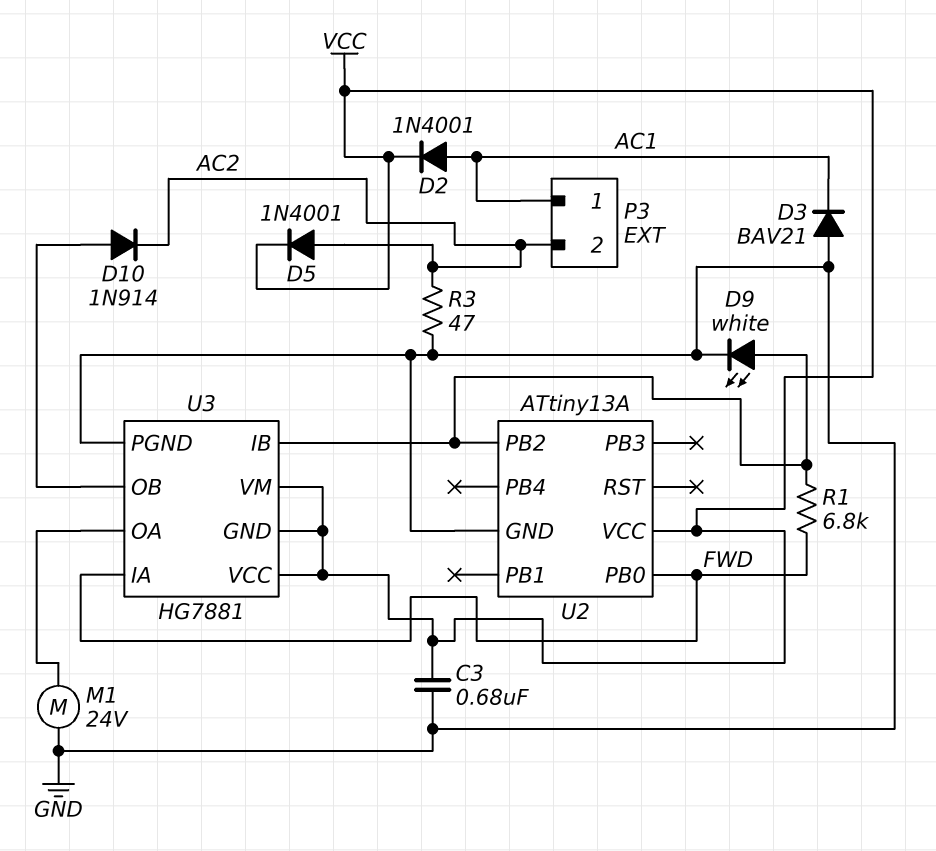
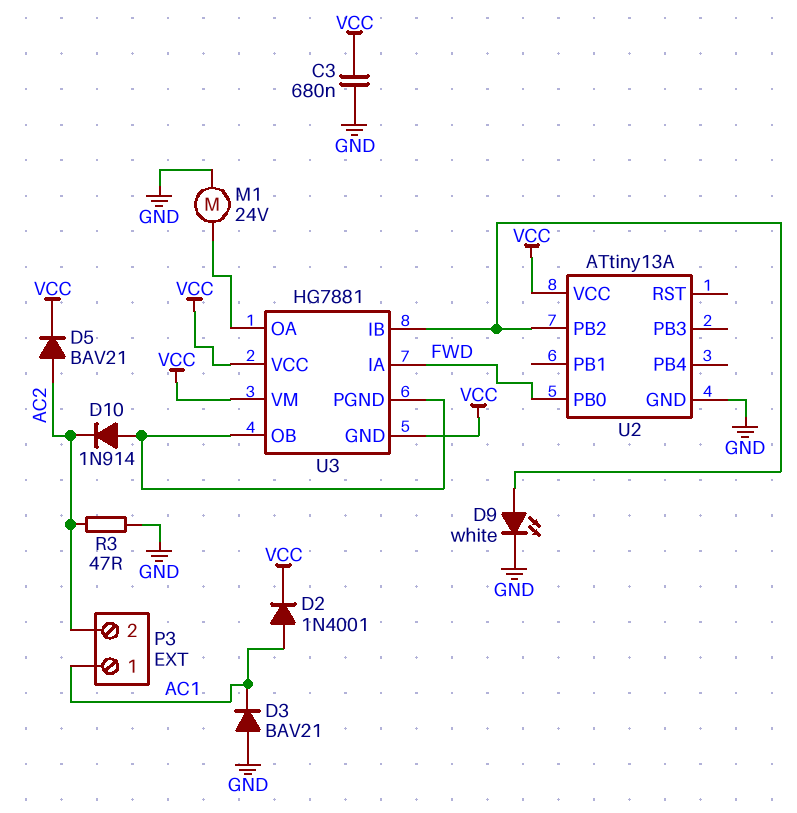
D5: diode 1N4001 (A AC2, K VCC) -> diode BAV21 (A AC2, K VCC)
R1: 6.8k (FWD, U2/PB2) -> none
U3 pin PGND: GND -> U3/OB

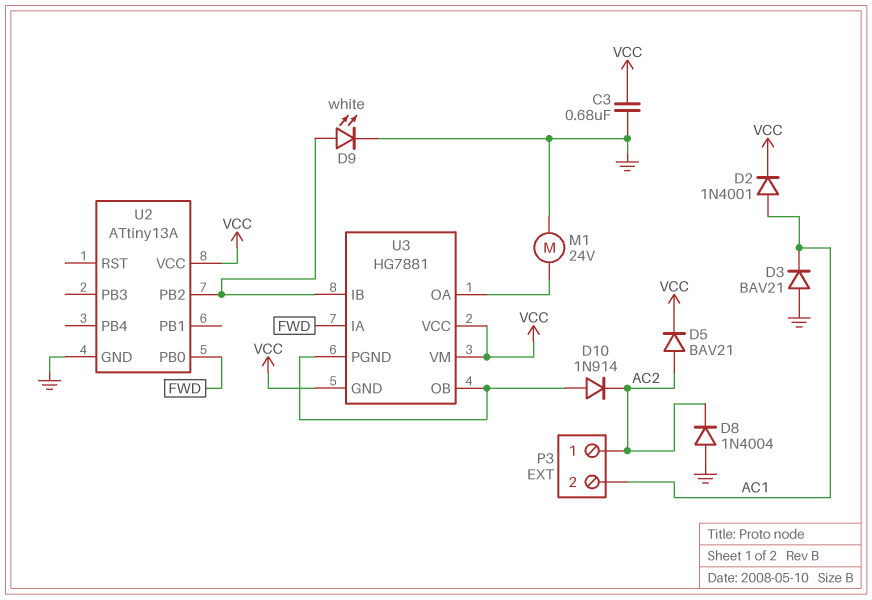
D8: none -> diode 1N4004 (A GND, K AC2)
P3 pin 1: AC1 -> AC2
P3 pin 2: AC2 -> AC1
R3: 47 (AC2, GND) -> none

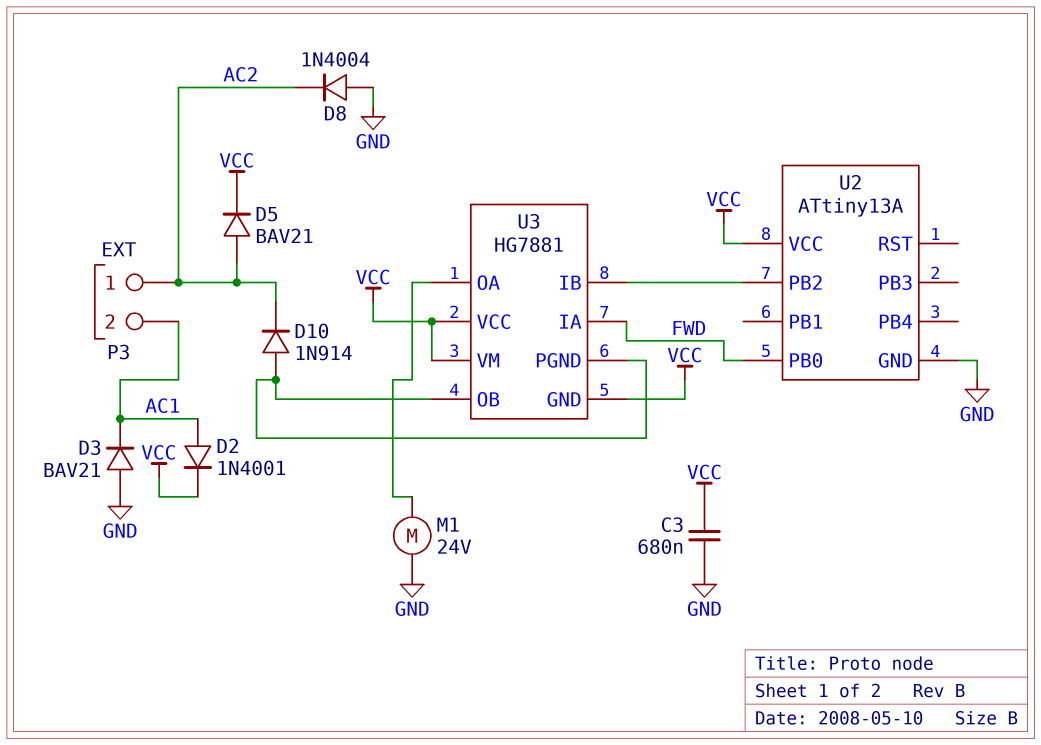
D9: LED white (A U2/PB2, K GND) -> none

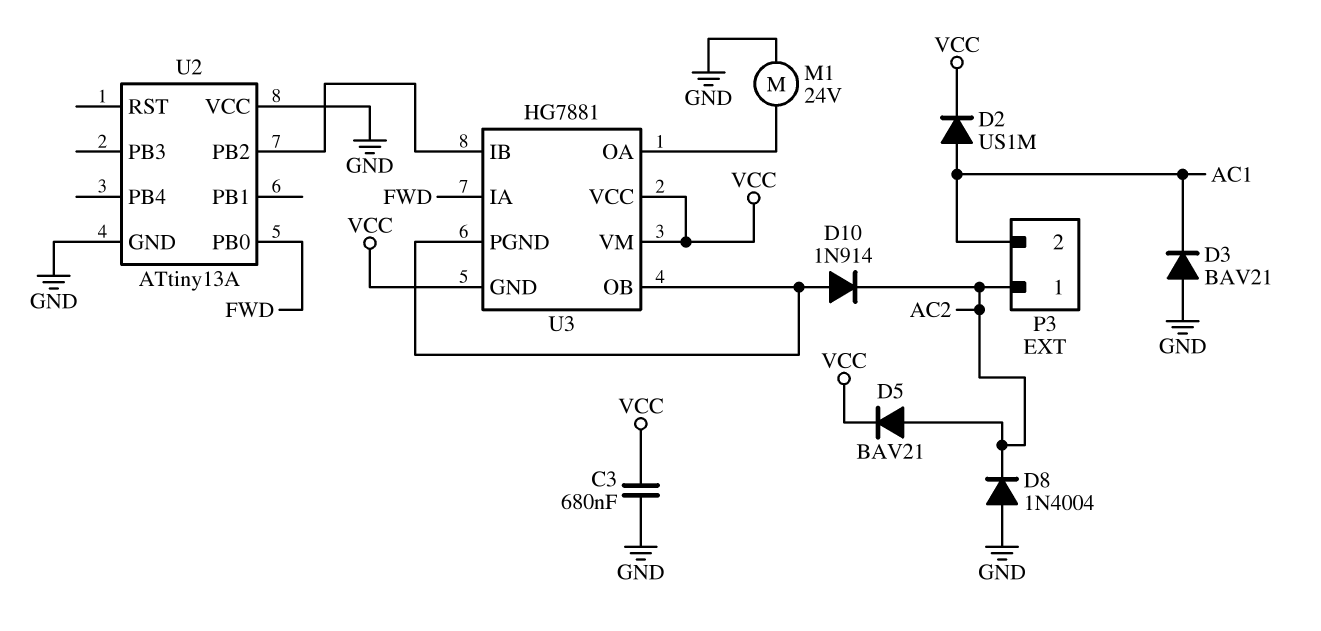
D2: diode 1N4001 (A AC1, K VCC) -> diode US1M (A AC1, K VCC)
U2 pin VCC: VCC -> GND

